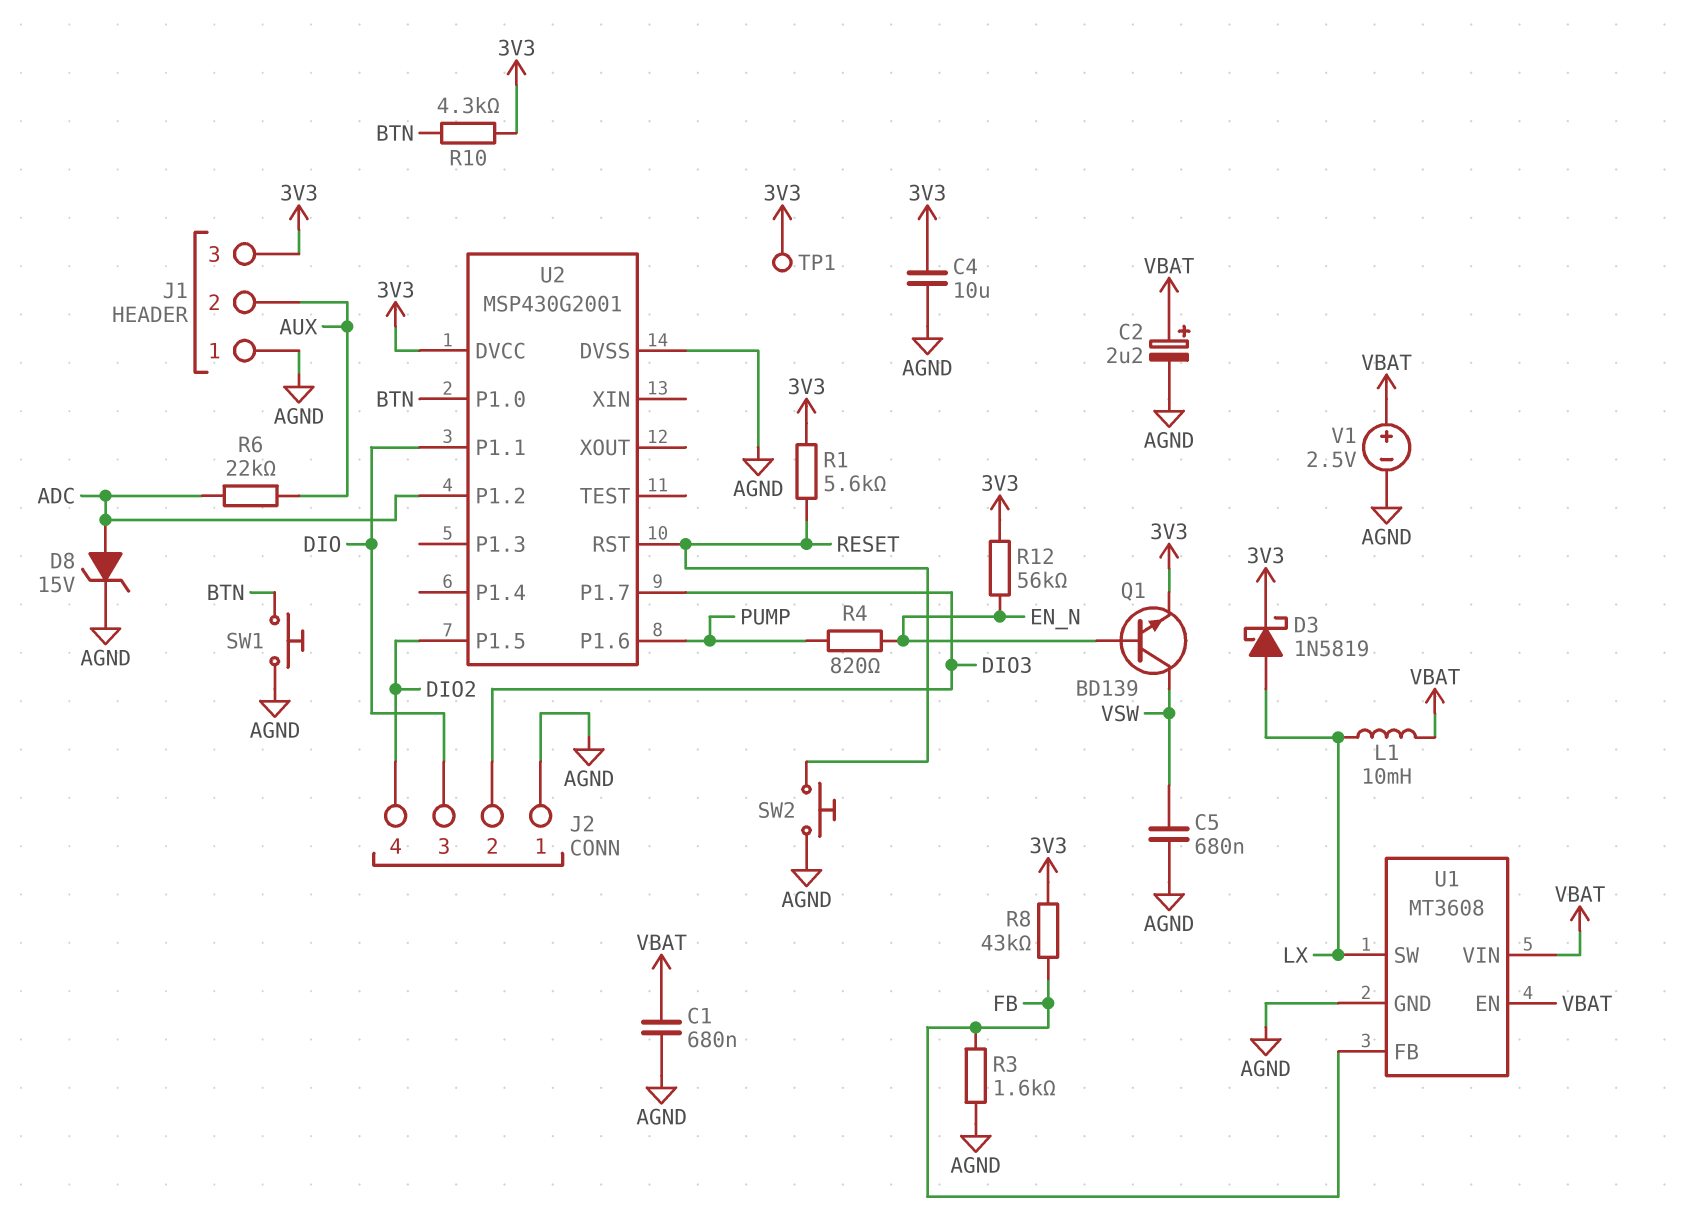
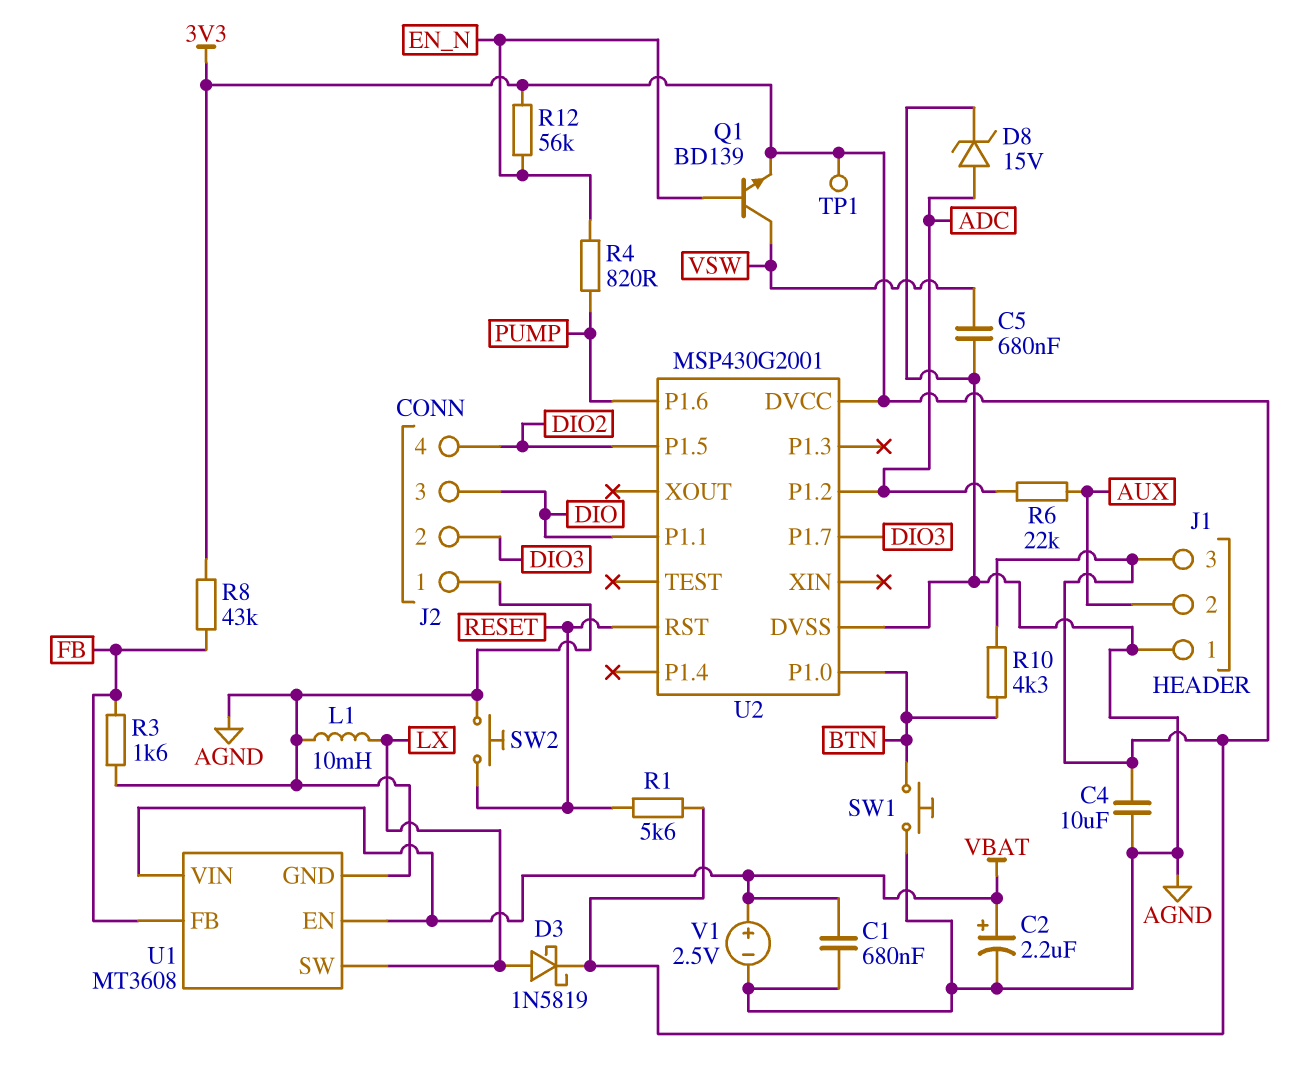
L1: 10mH (LX, VBAT) -> 10mH (AGND, LX)

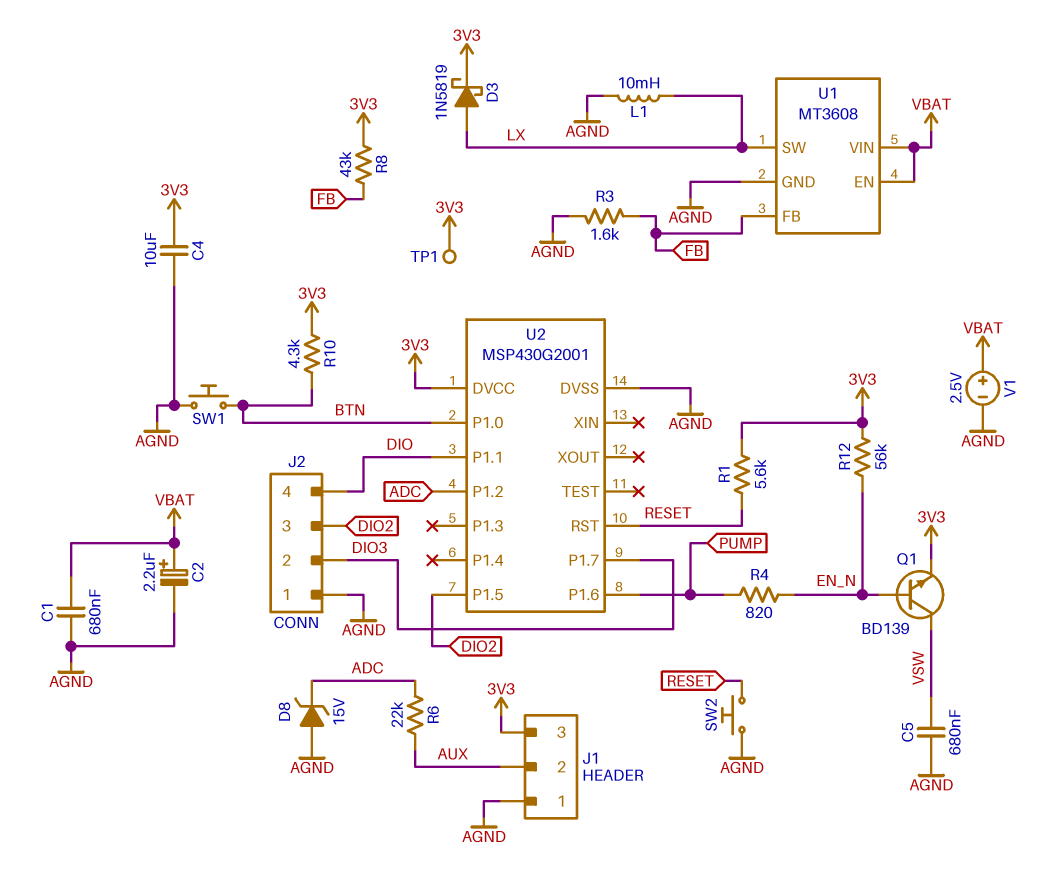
D8: zener 15V (A ADC, K AGND) -> zener 15V (A AGND, K ADC)
J2 pin 3: DIO -> DIO2
J2 pin 4: DIO2 -> DIO

